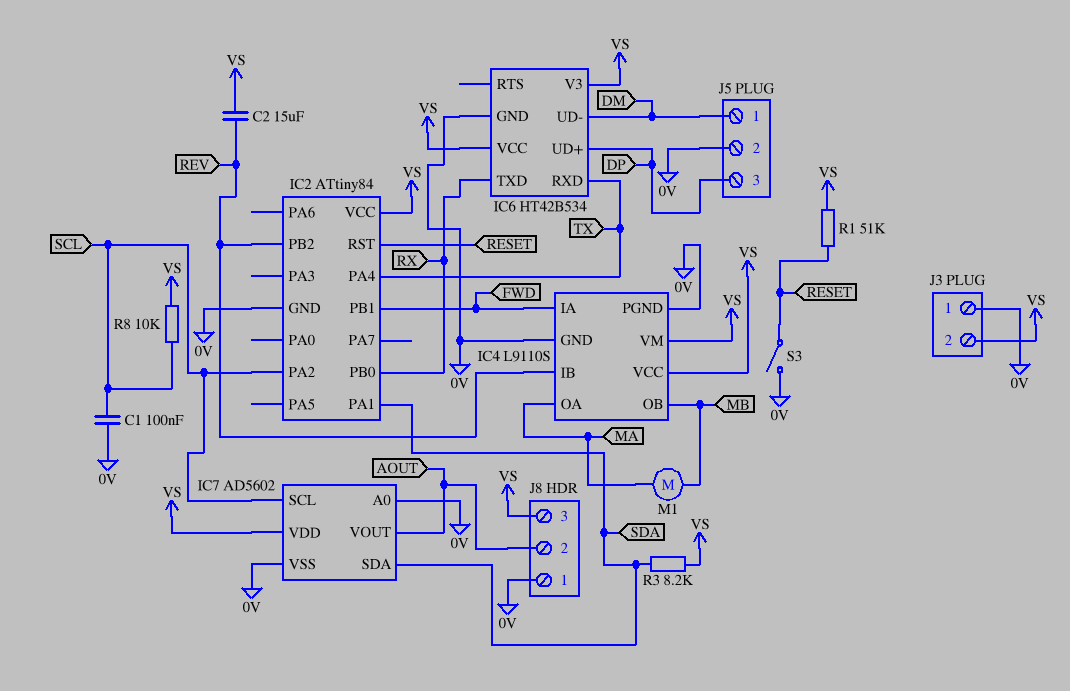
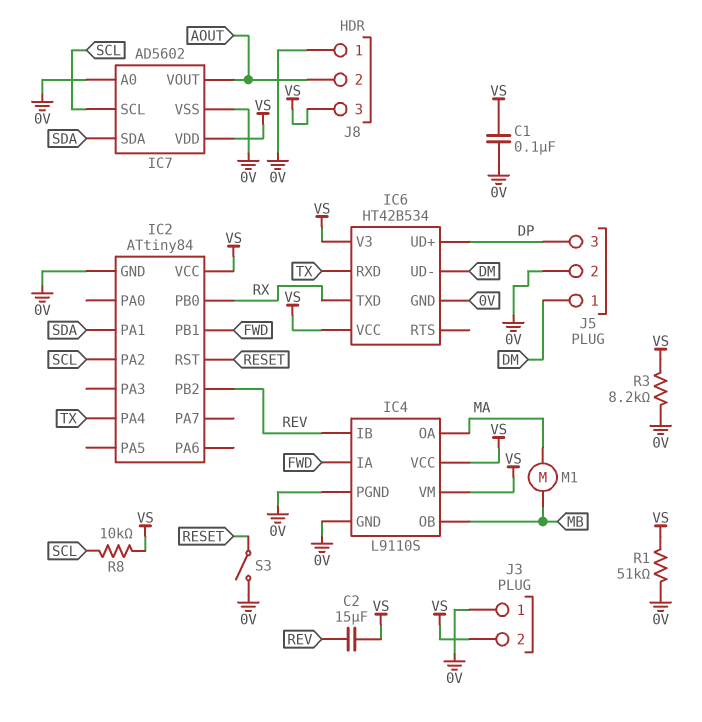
C1: 100nF (0V, SCL) -> 100nF (0V, VS)
R1: 51k (RESET, VS) -> 51k (0V, VS)
R3: 8.2k (SDA, VS) -> 8.2k (0V, VS)

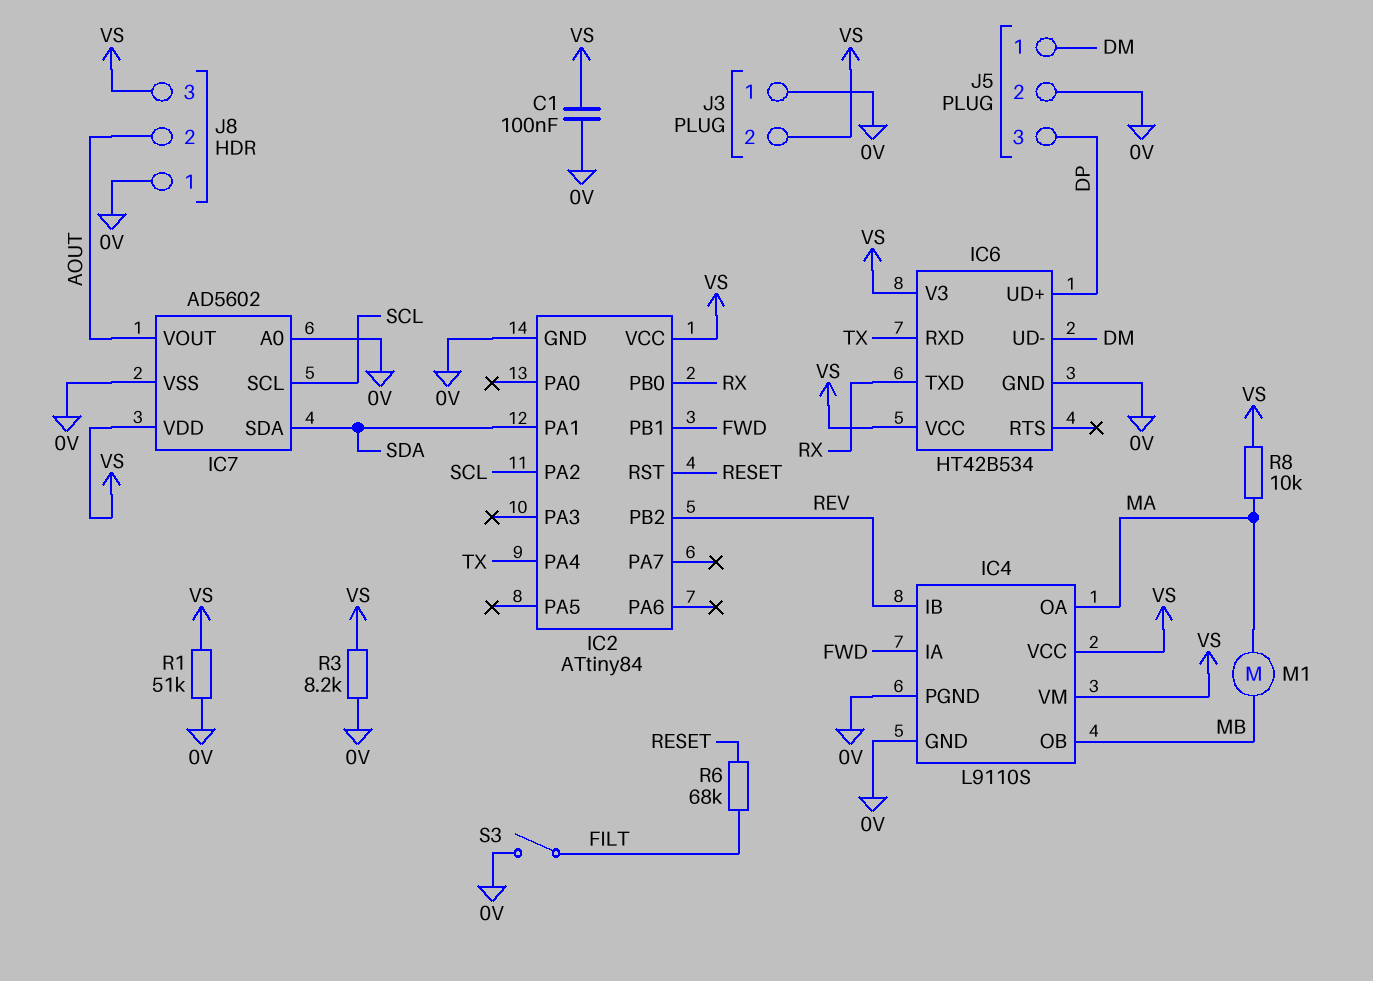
C2: 15uF (REV, VS) -> none
R6: none -> 68k (FILT, RESET)
R8: 10k (SCL, VS) -> 10k (MA, VS)
S3: switch (0V, RESET) -> switch (0V, FILT)

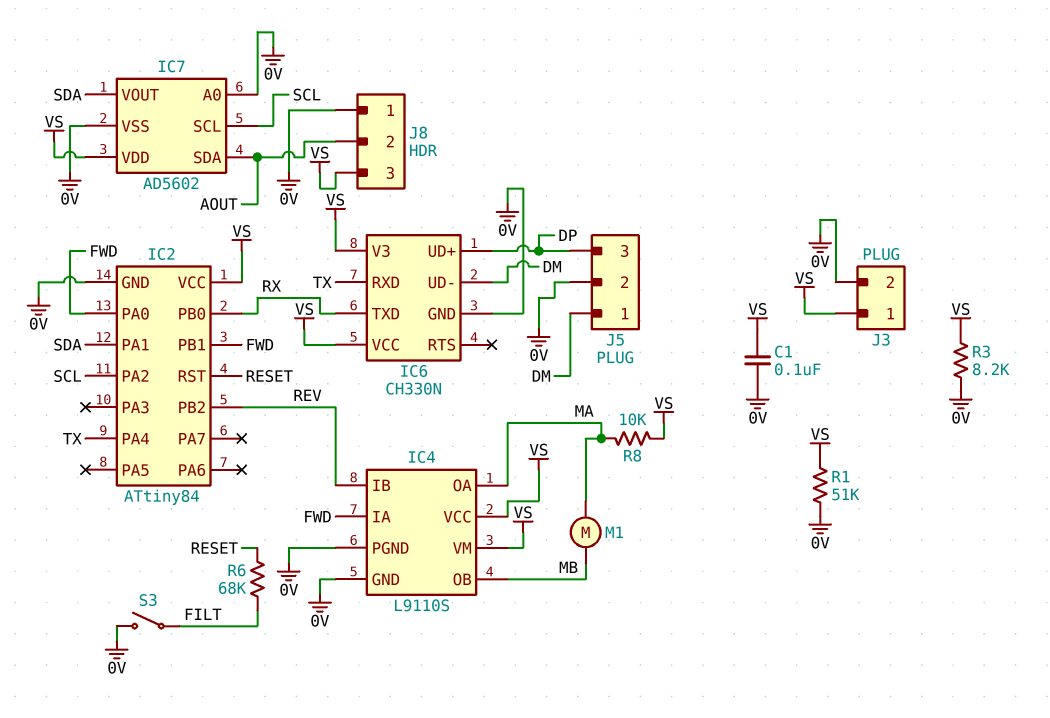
IC2 pin PA0: none -> FWD
IC6: HT42B534 -> CH330N
IC7 pin SDA: SDA -> AOUT
IC7 pin VOUT: AOUT -> SDA
J3 pin 1: 0V -> VS
J3 pin 2: VS -> 0V

